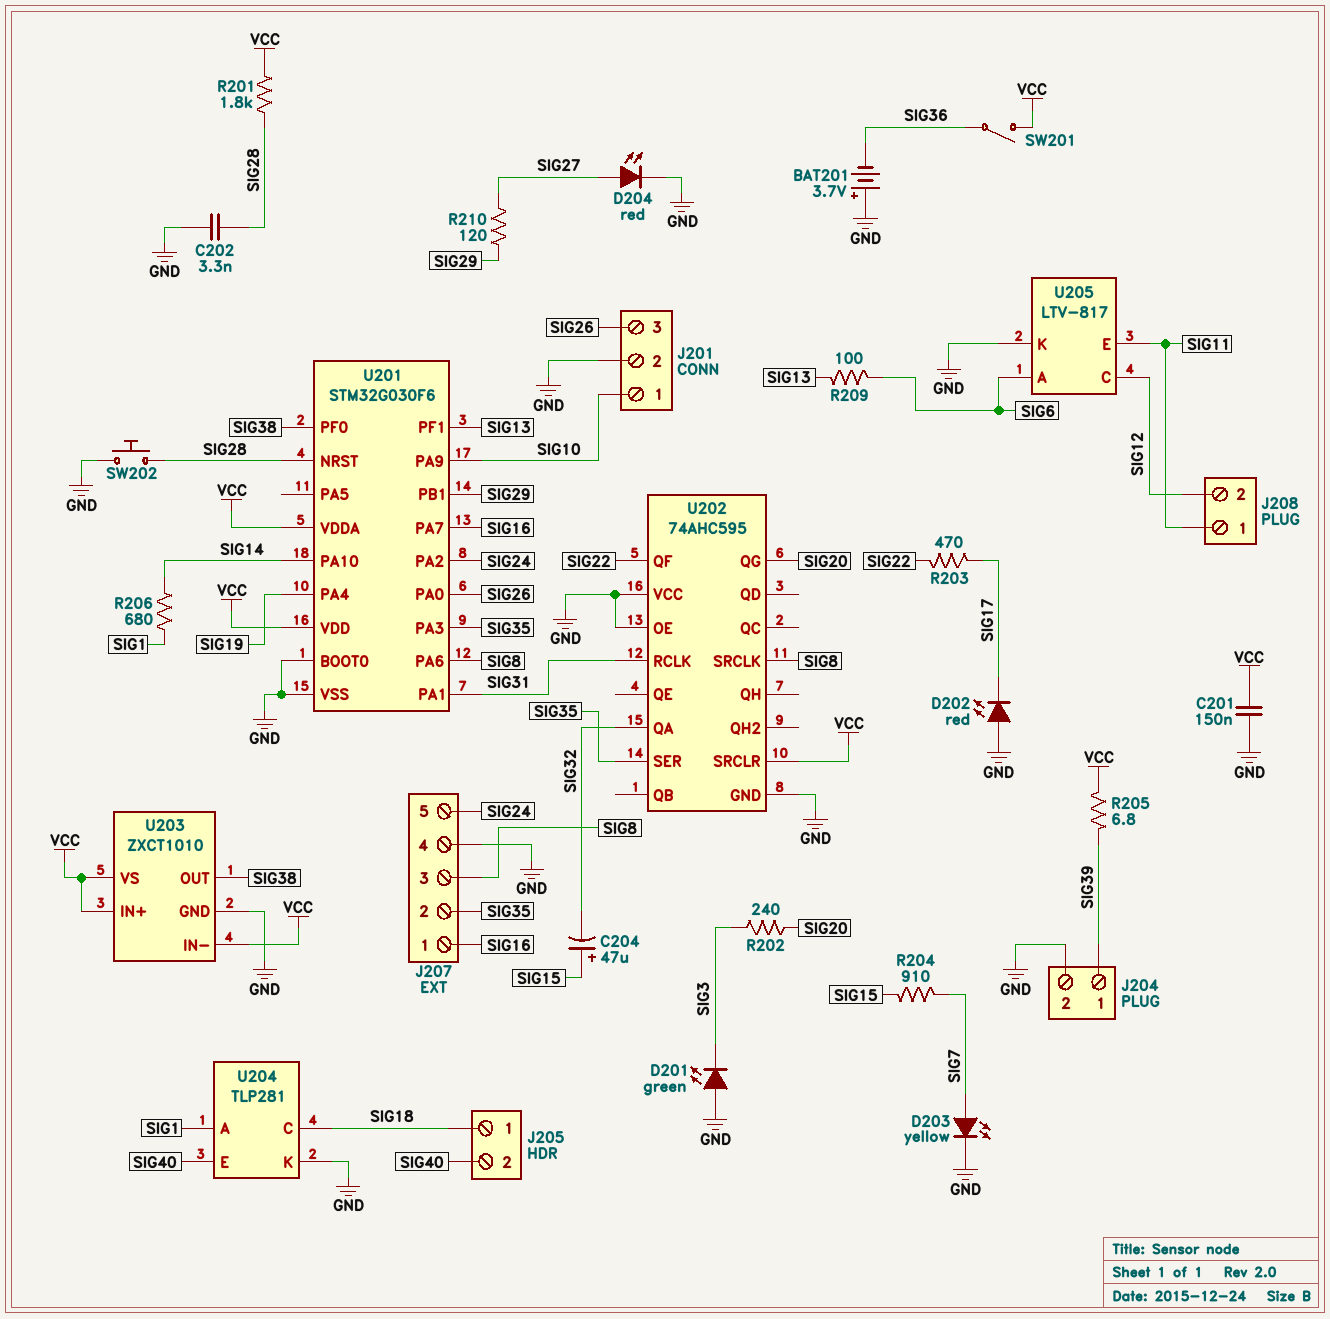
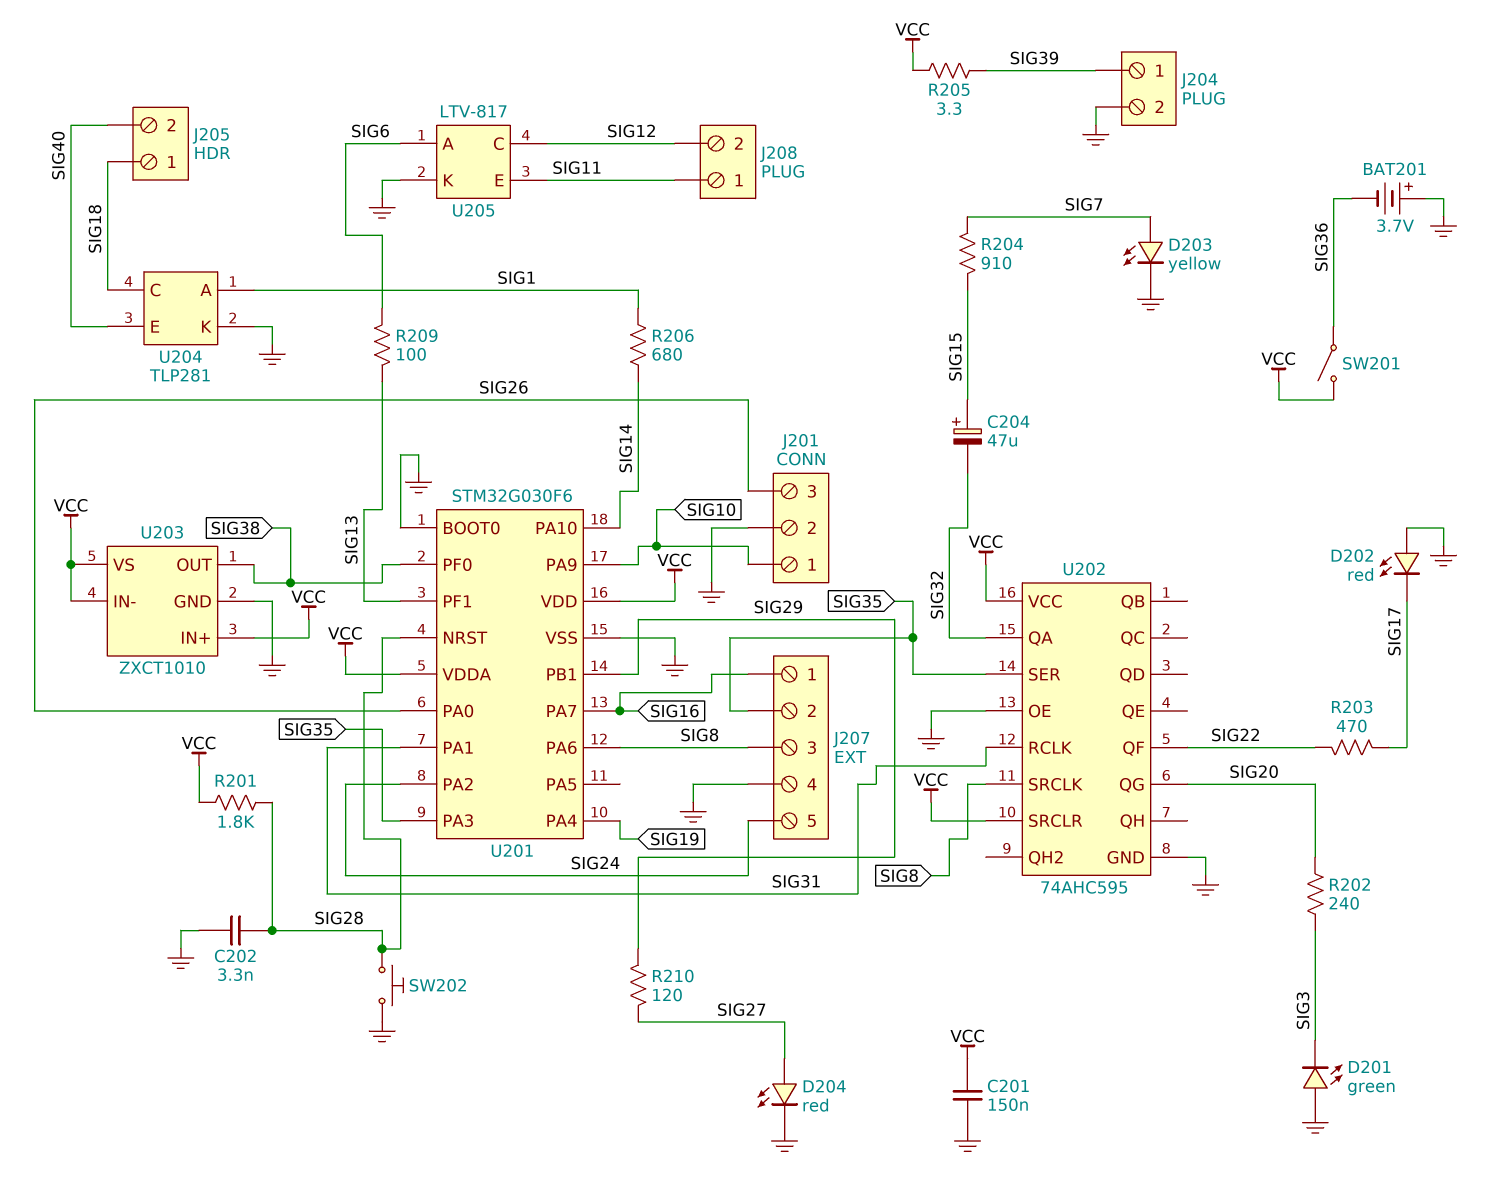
R205: 6.8 (SIG39, VCC) -> 3.3 (SIG39, VCC)
U202 pin VCC: GND -> VCC

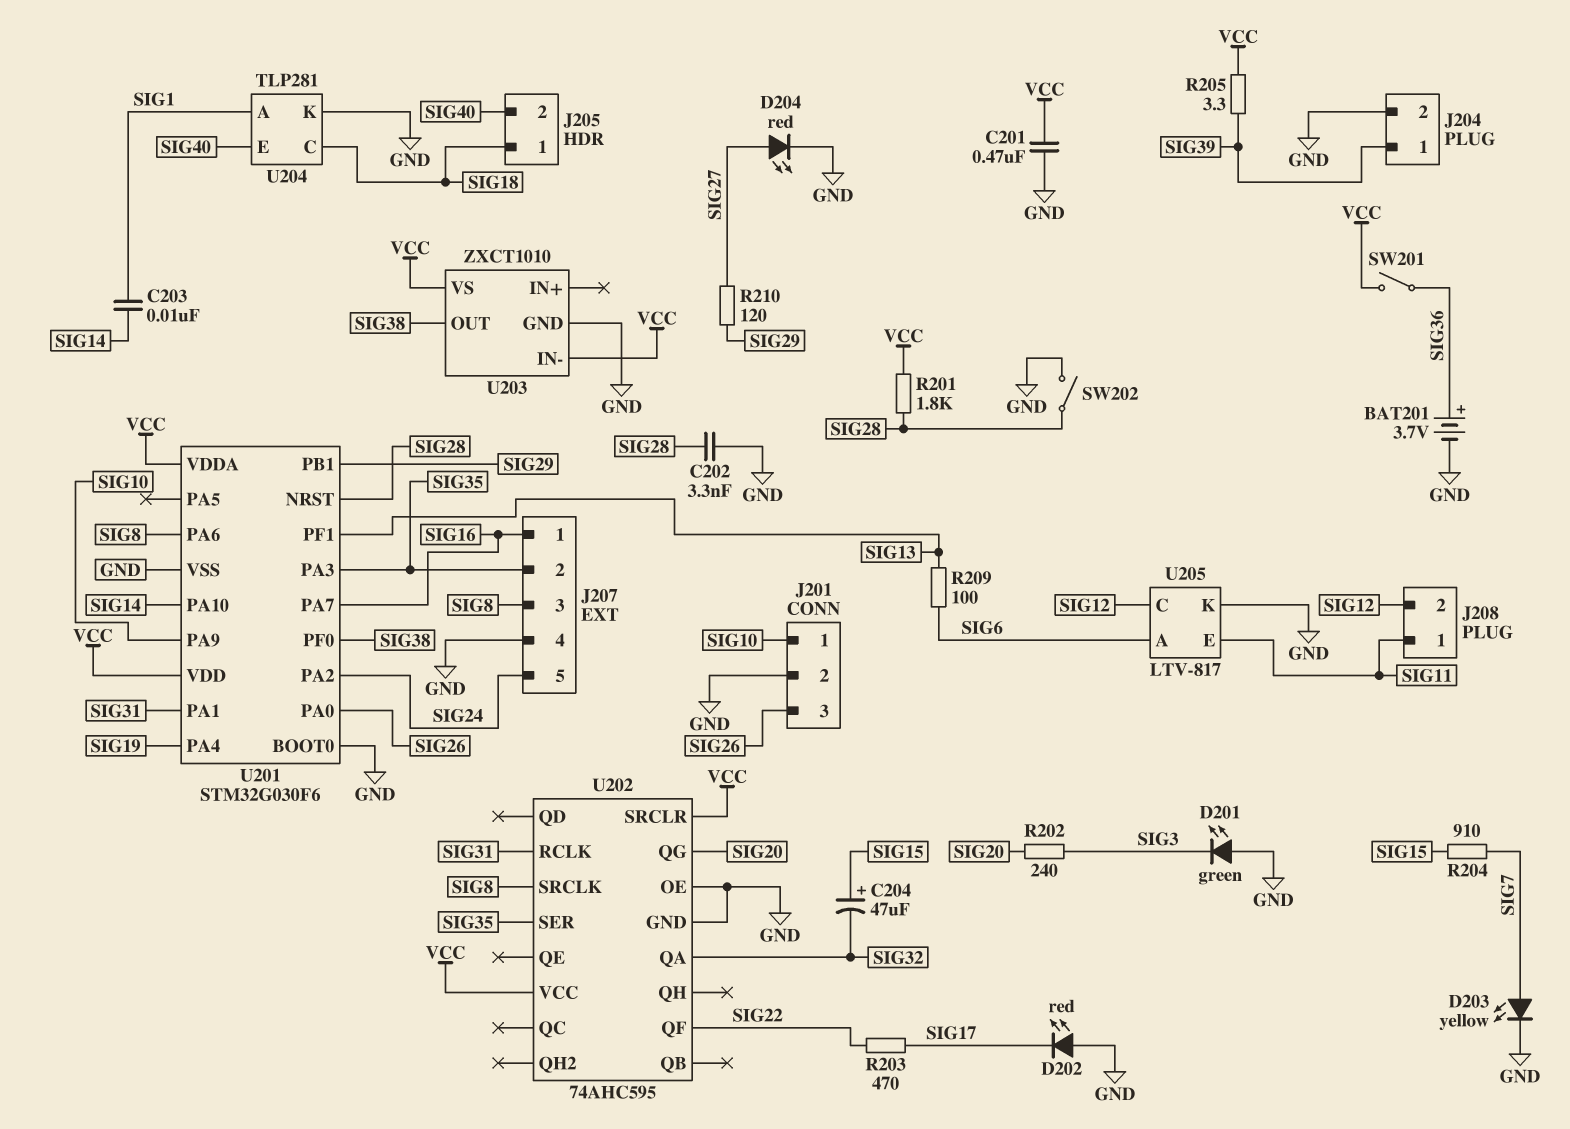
BAT201: 3.7V (plus GND, minus SIG36) -> 3.7V (plus SIG36, minus GND)
C201: 150nF (GND, VCC) -> 470nF (GND, VCC)
C203: none -> 10nF (SIG1, SIG14)
R206: 680 (SIG1, SIG14) -> none
SW202: button (GND, SIG28) -> switch (GND, SIG28)
U203 pin IN+: VCC -> none

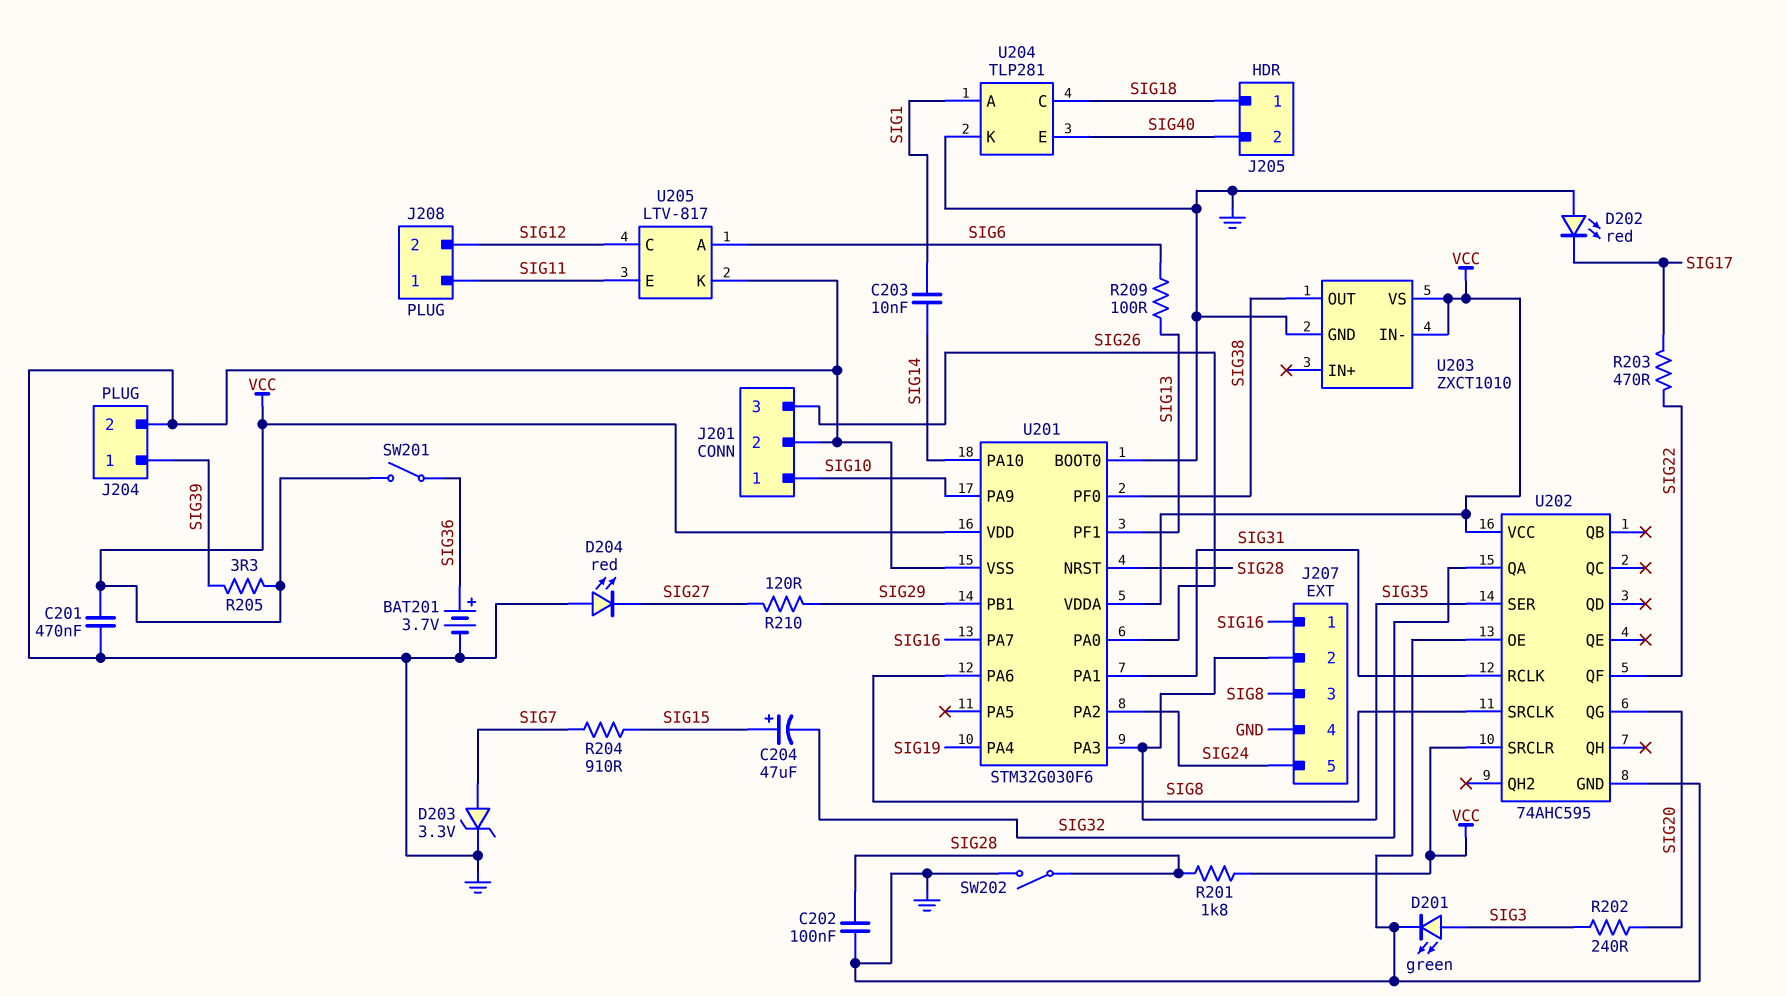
C202: 3.3nF (GND, SIG28) -> 100nF (GND, SIG28)
D201: LED green (A GND, K SIG3) -> LED green (A SIG3, K GND)
D203: LED yellow (A SIG7, K GND) -> zener 3.3V (A SIG7, K GND)
D204: LED red (A SIG27, K GND) -> LED red (A GND, K SIG27)

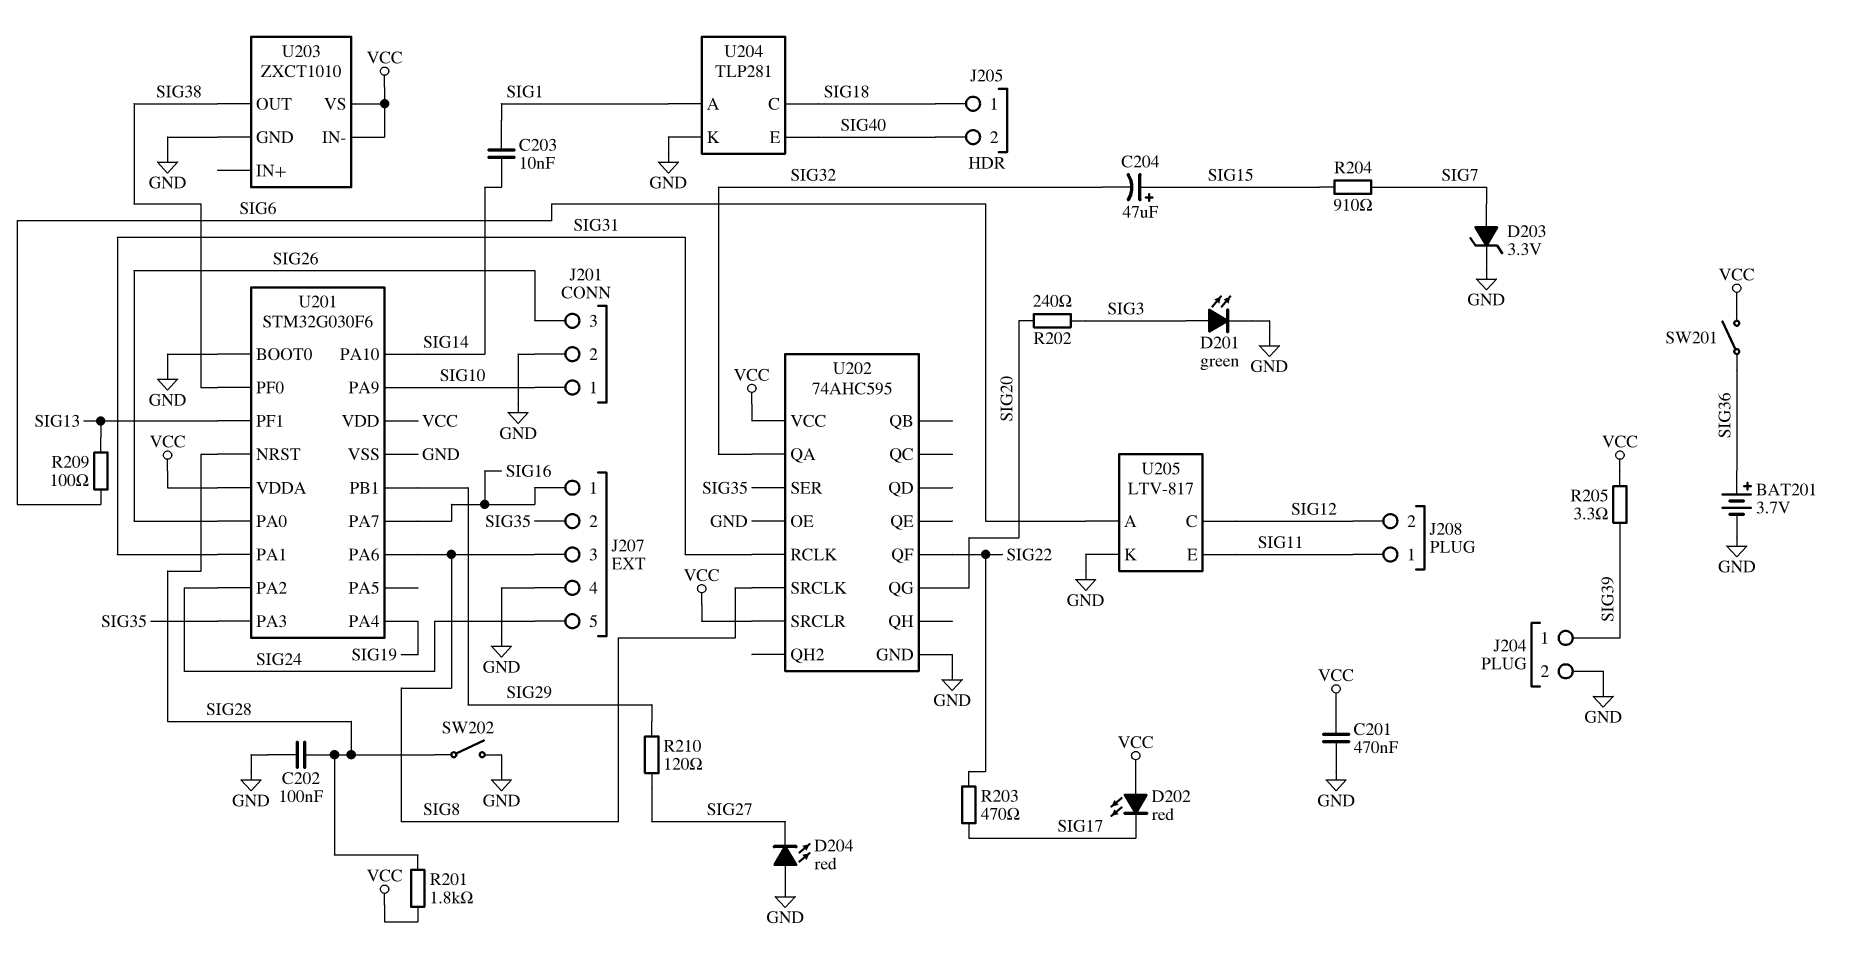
D202: LED red (A GND, K SIG17) -> LED red (A VCC, K SIG17)

